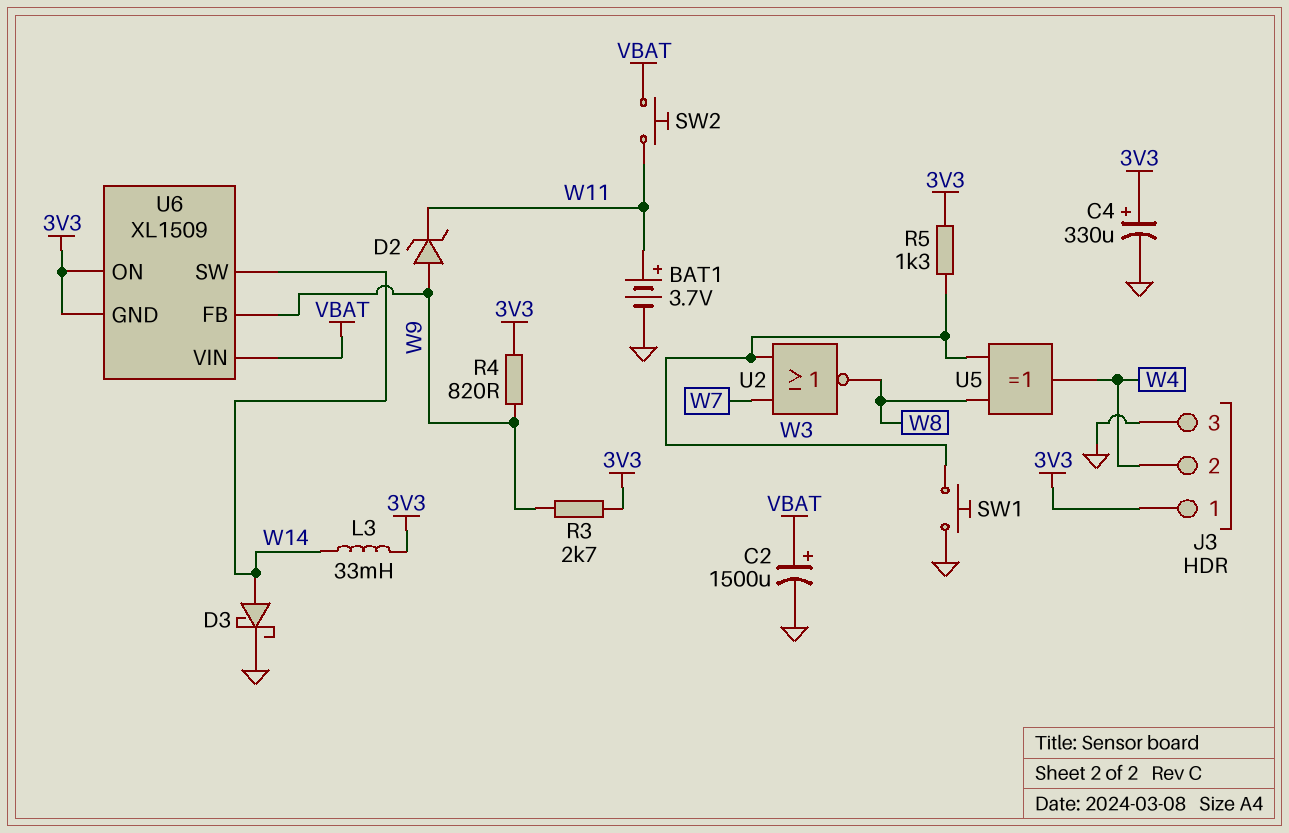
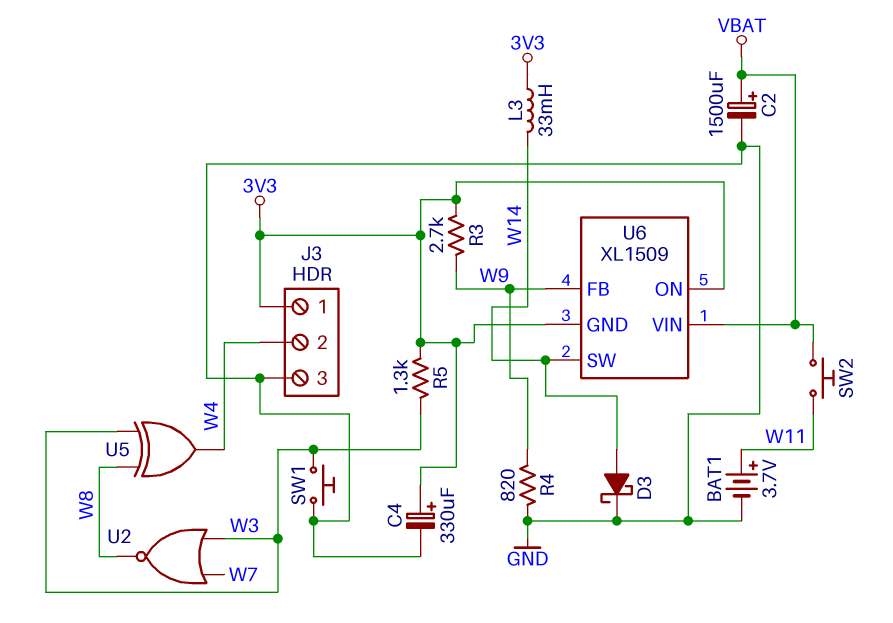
D2: zener (A W9, K W11) -> none
R4: 820 (3V3, W9) -> 820 (GND, W9)

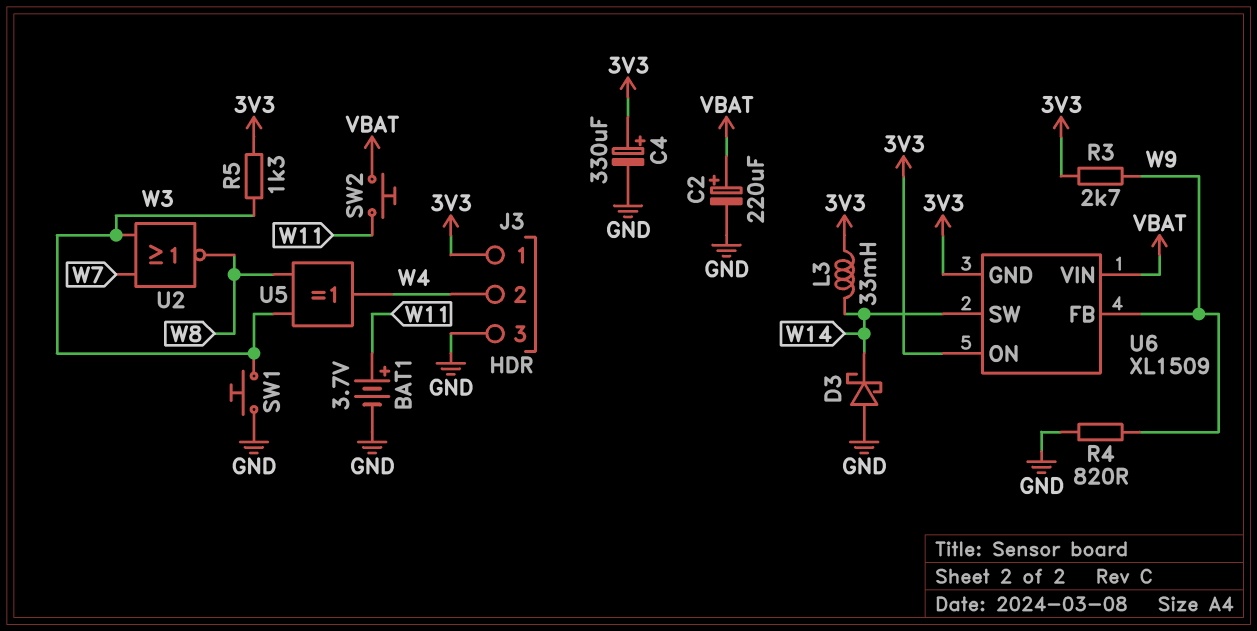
C2: 1500uF (plus VBAT, minus GND) -> 220uF (plus VBAT, minus GND)
D3: schottky (A W14, K GND) -> schottky (A GND, K W14)

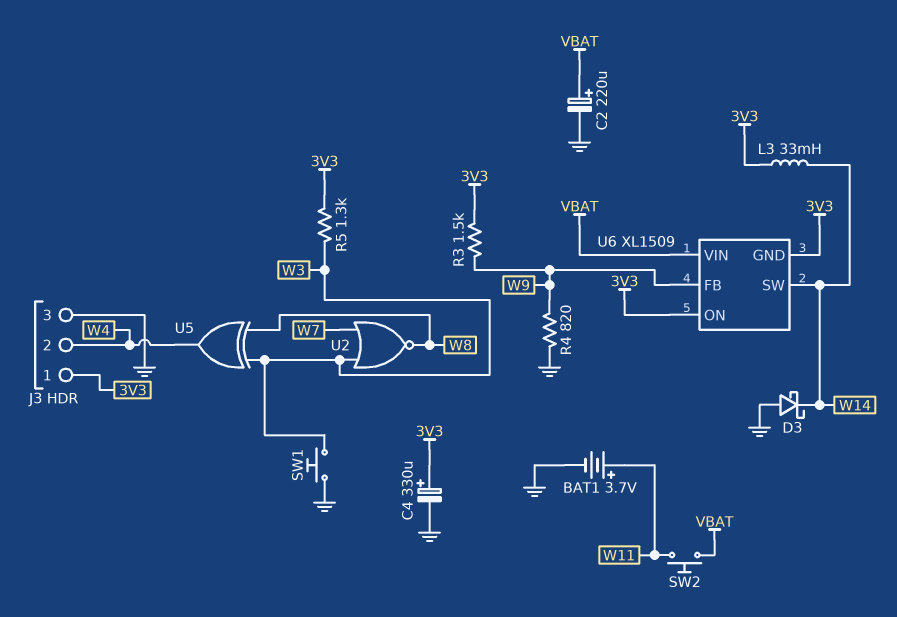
R3: 2.7k (3V3, W9) -> 1.5k (3V3, W9)

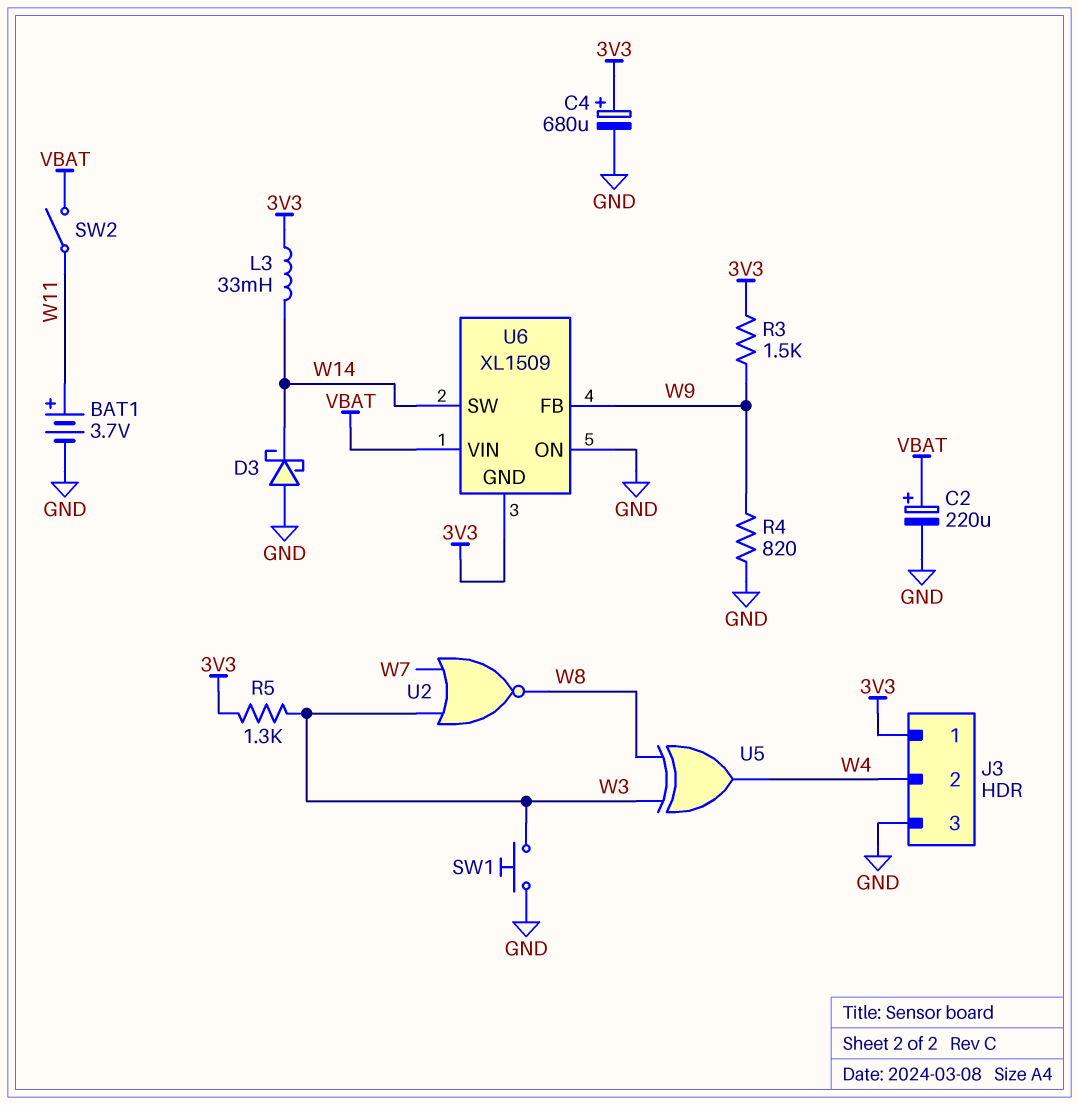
C4: 330uF (plus 3V3, minus GND) -> 680uF (plus 3V3, minus GND)
SW2: button (VBAT, W11) -> switch (VBAT, W11)
U6 pin ON: 3V3 -> GND

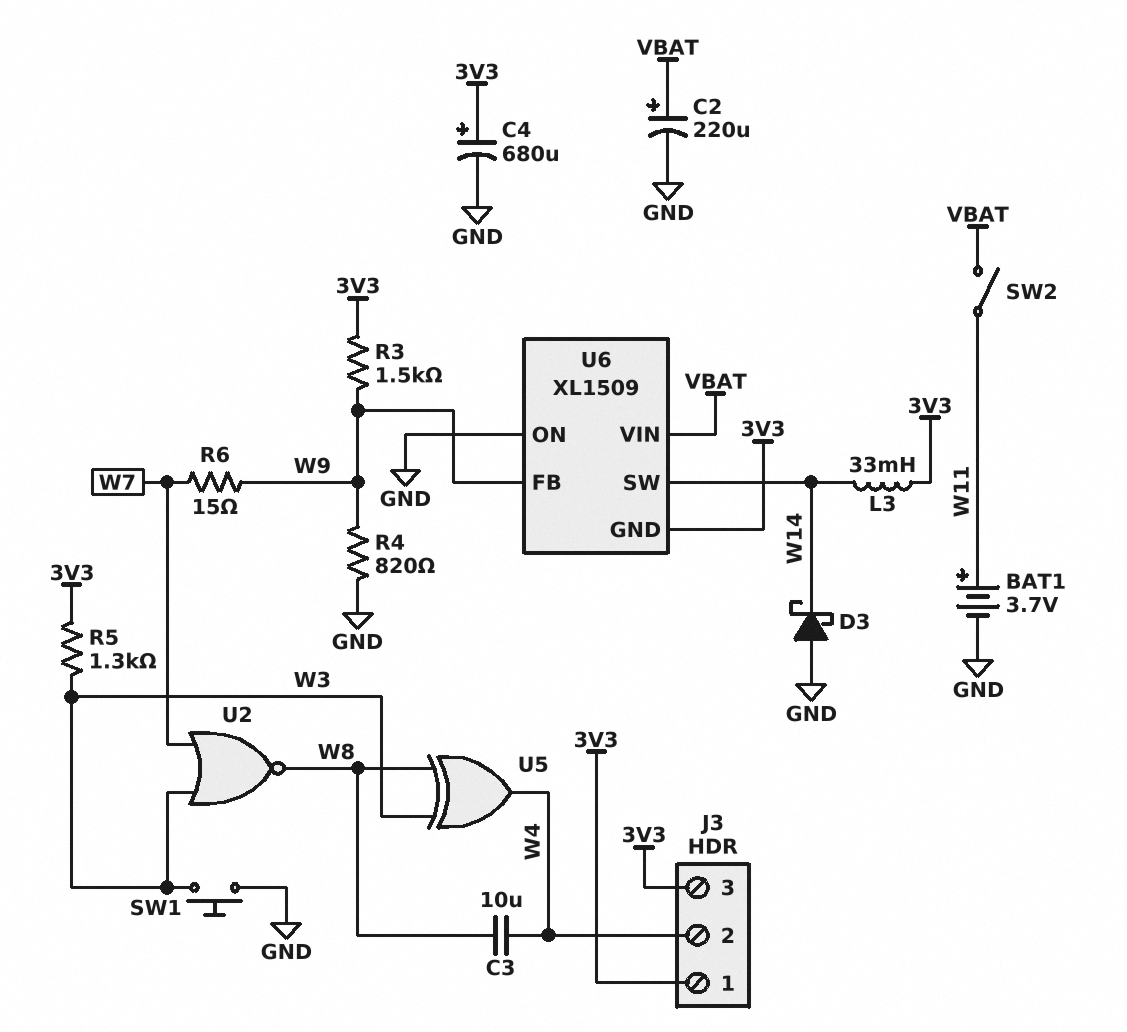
C3: none -> 10uF (W4, W8)
J3 pin 3: GND -> 3V3
R6: none -> 15 (W7, W9)

